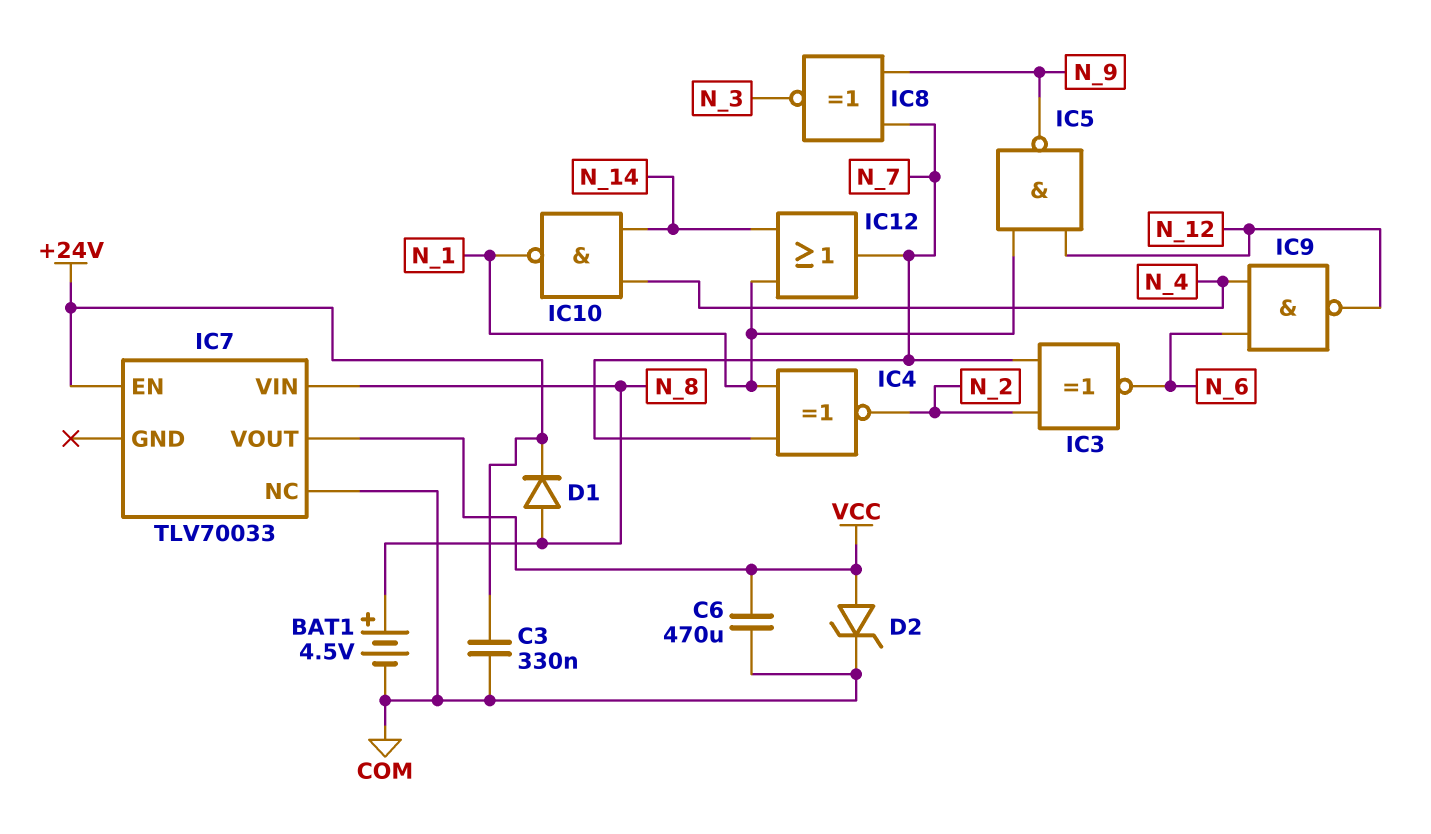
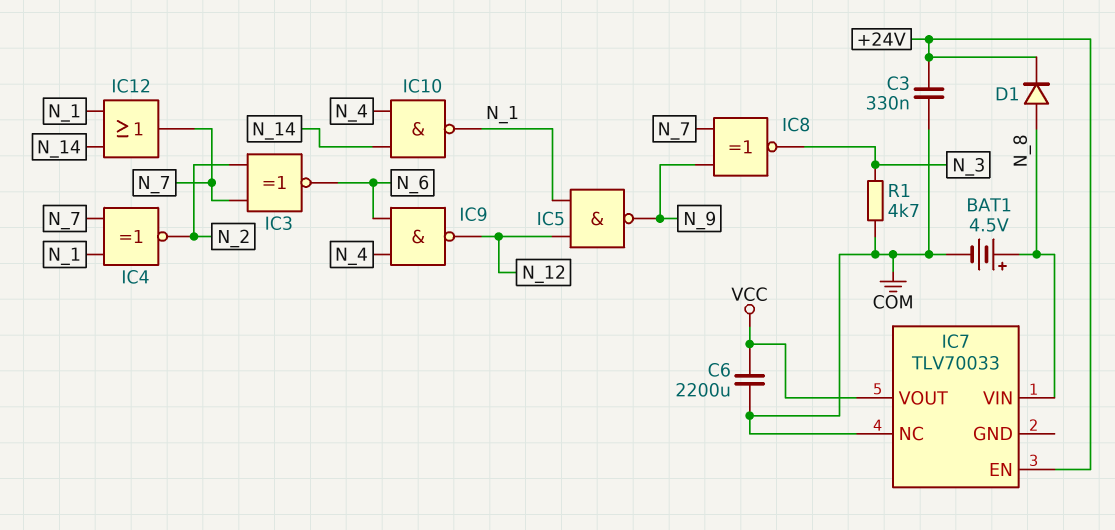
C6: 470uF (COM, VCC) -> 2200uF (COM, VCC)
D2: zener (A VCC, K COM) -> none
R1: none -> 4.7k (COM, N_3)

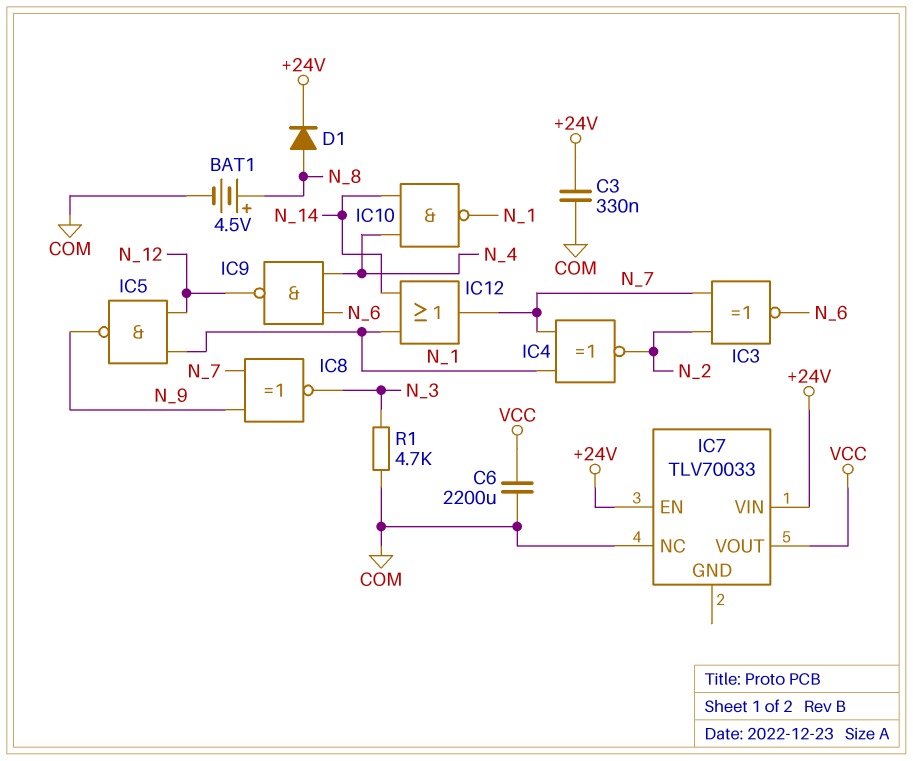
IC7 pin VIN: N_8 -> +24V

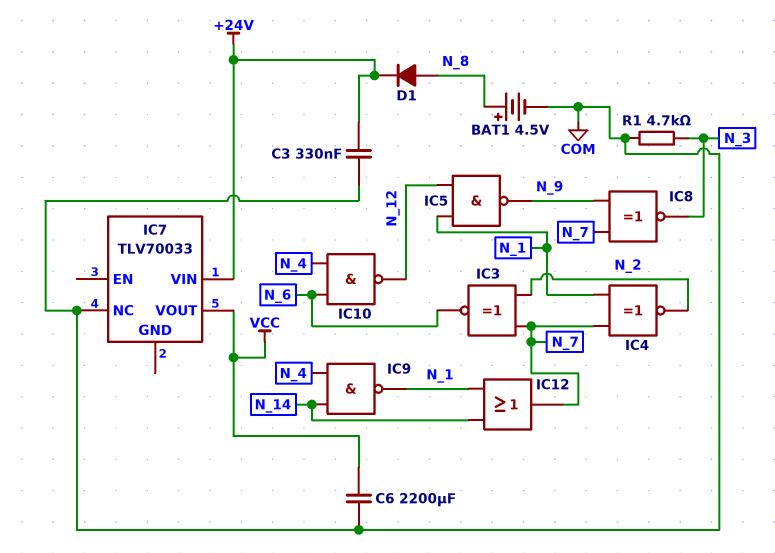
IC7 pin EN: +24V -> none
IC9: NAND (in N_4, in N_6, out N_12) -> NAND (in N_4, in N_14, out N_1)
IC10: NAND (in N_4, in N_14, out N_1) -> NAND (in N_4, in N_6, out N_12)

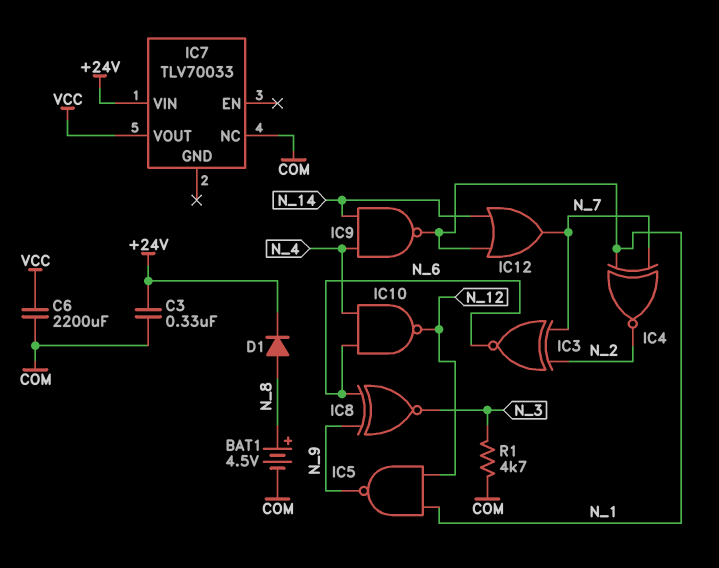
IC8: XNOR (in N_7, in N_9, out N_3) -> XNOR (in N_6, in N_9, out N_3)

